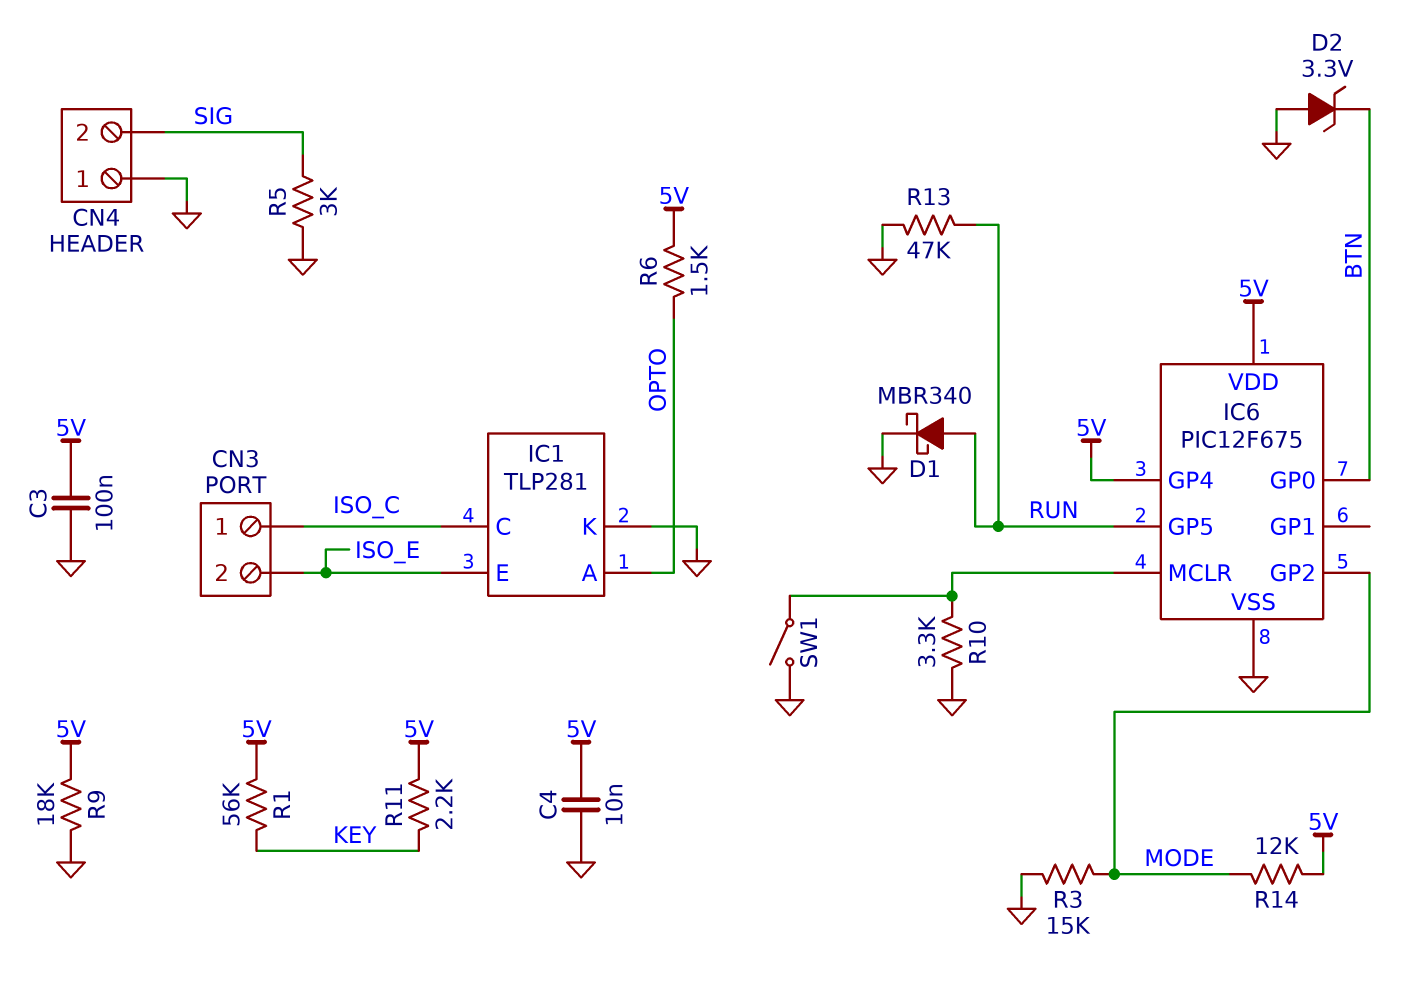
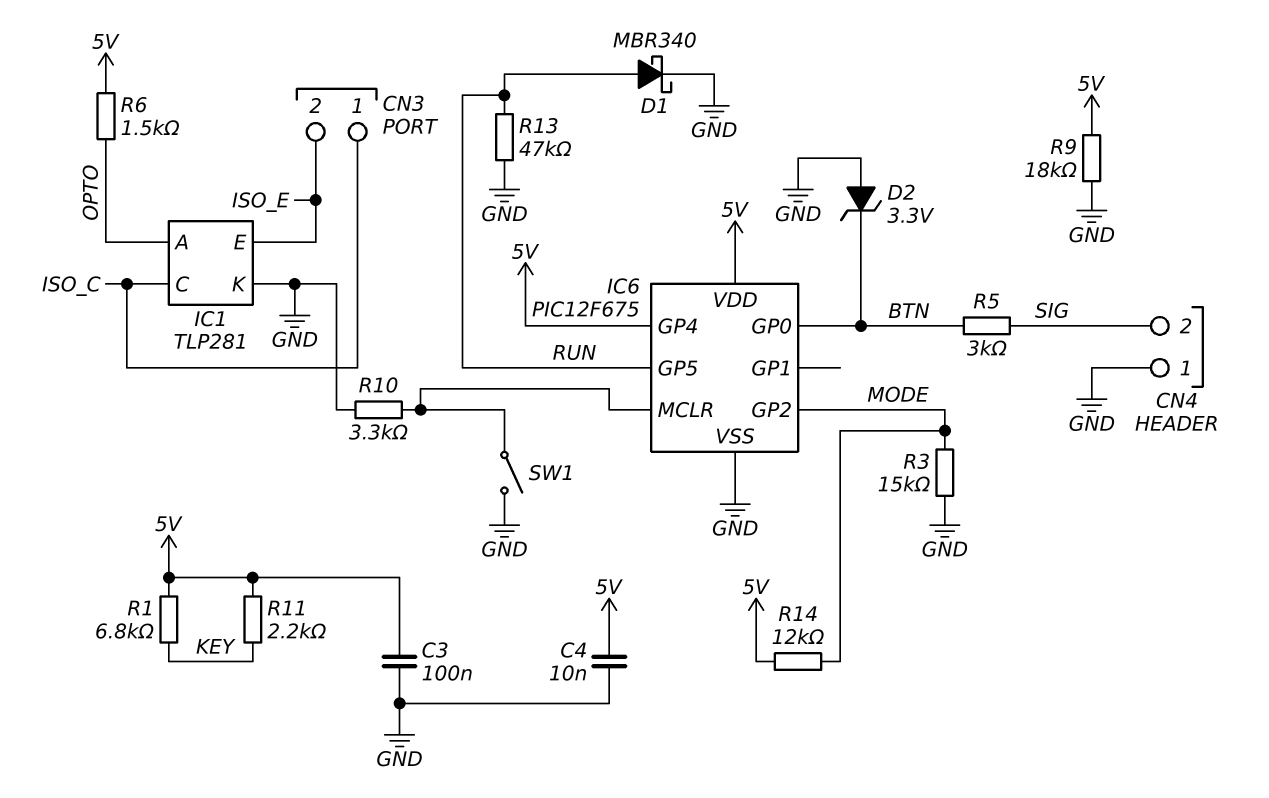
R1: 56k (5V, KEY) -> 6.8k (5V, KEY)
R5: 3k (GND, SIG) -> 3k (BTN, SIG)

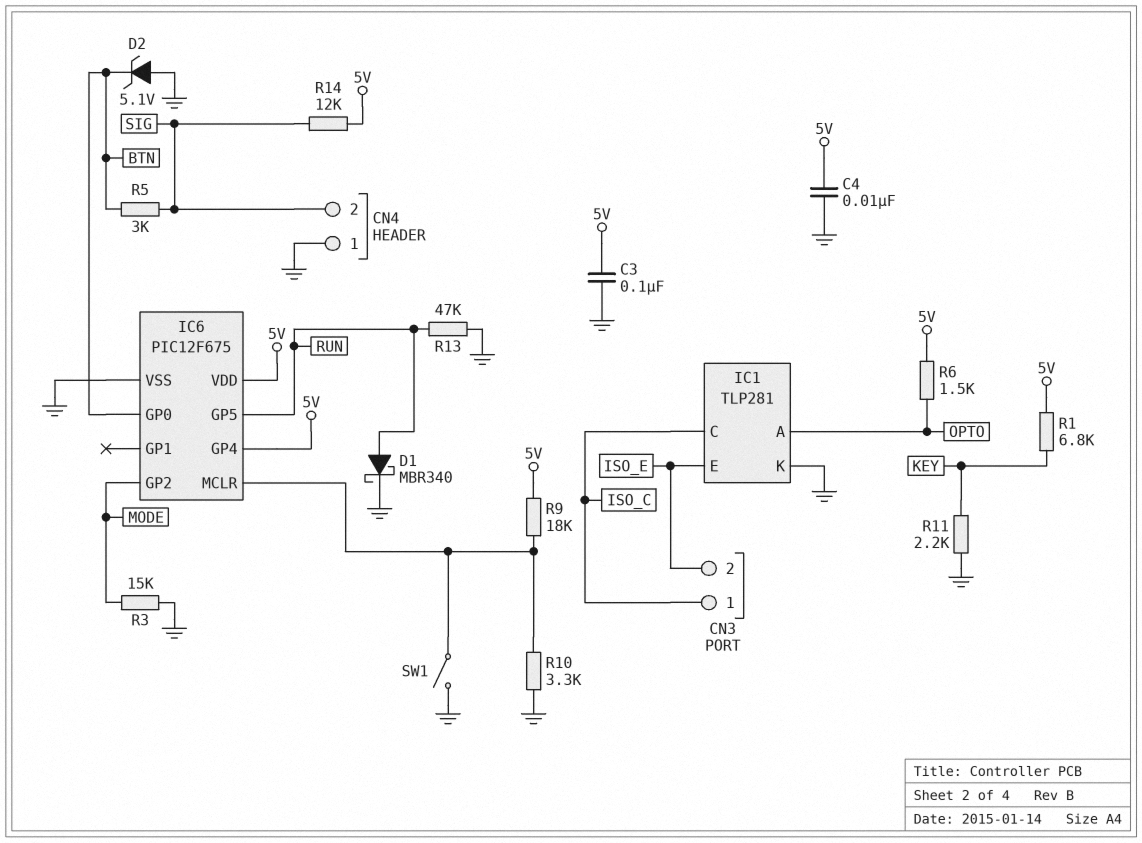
D2: zener 3.3V (A GND, K BTN) -> zener 5.1V (A GND, K BTN)
R9: 18k (5V, GND) -> 18k (5V, IC6/MCLR)
R11: 2.2k (5V, KEY) -> 2.2k (GND, KEY)
R14: 12k (5V, MODE) -> 12k (5V, SIG)

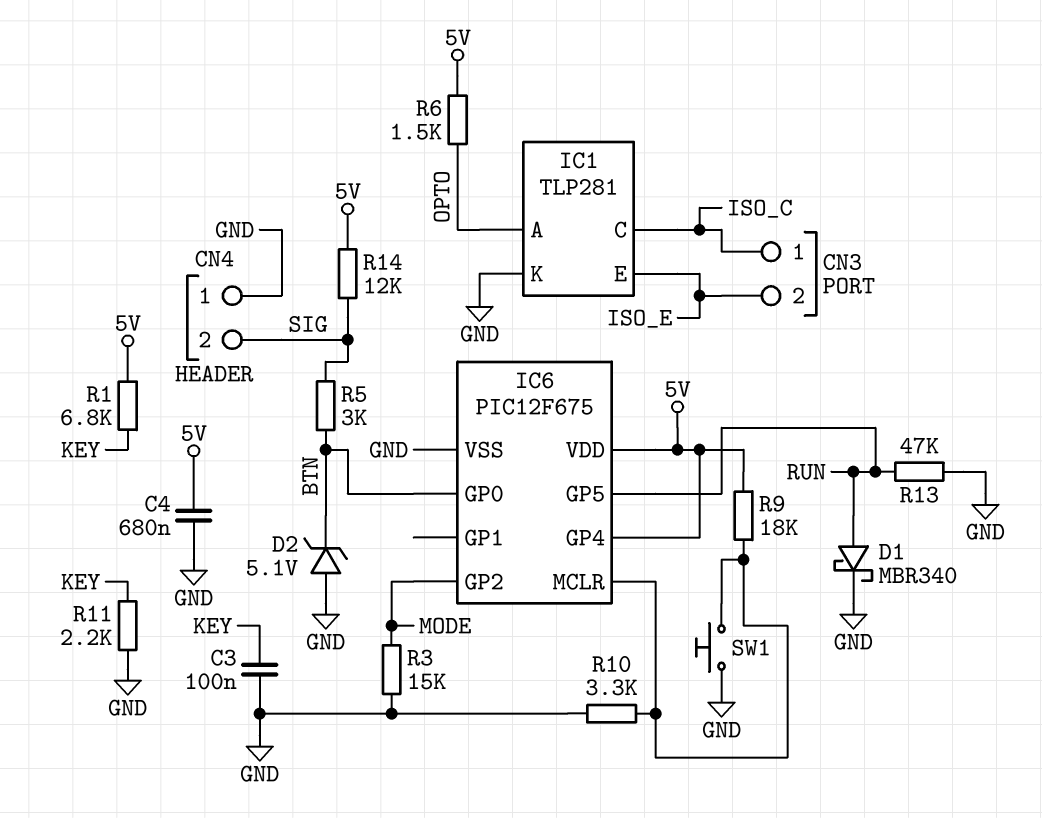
C3: 100nF (5V, GND) -> 100nF (GND, KEY)
C4: 10nF (5V, GND) -> 680nF (5V, GND)
SW1: switch (GND, IC6/MCLR) -> button (GND, IC6/MCLR)

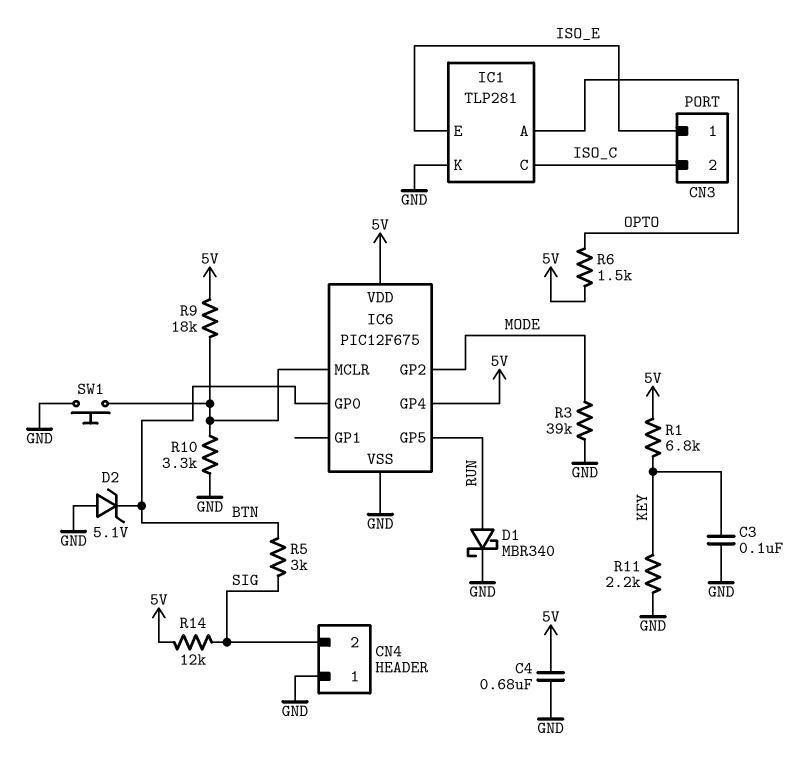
CN3 pin 1: ISO_C -> ISO_E
CN3 pin 2: ISO_E -> ISO_C
R3: 15k (GND, MODE) -> 39k (GND, MODE)
R13: 47k (GND, RUN) -> none

